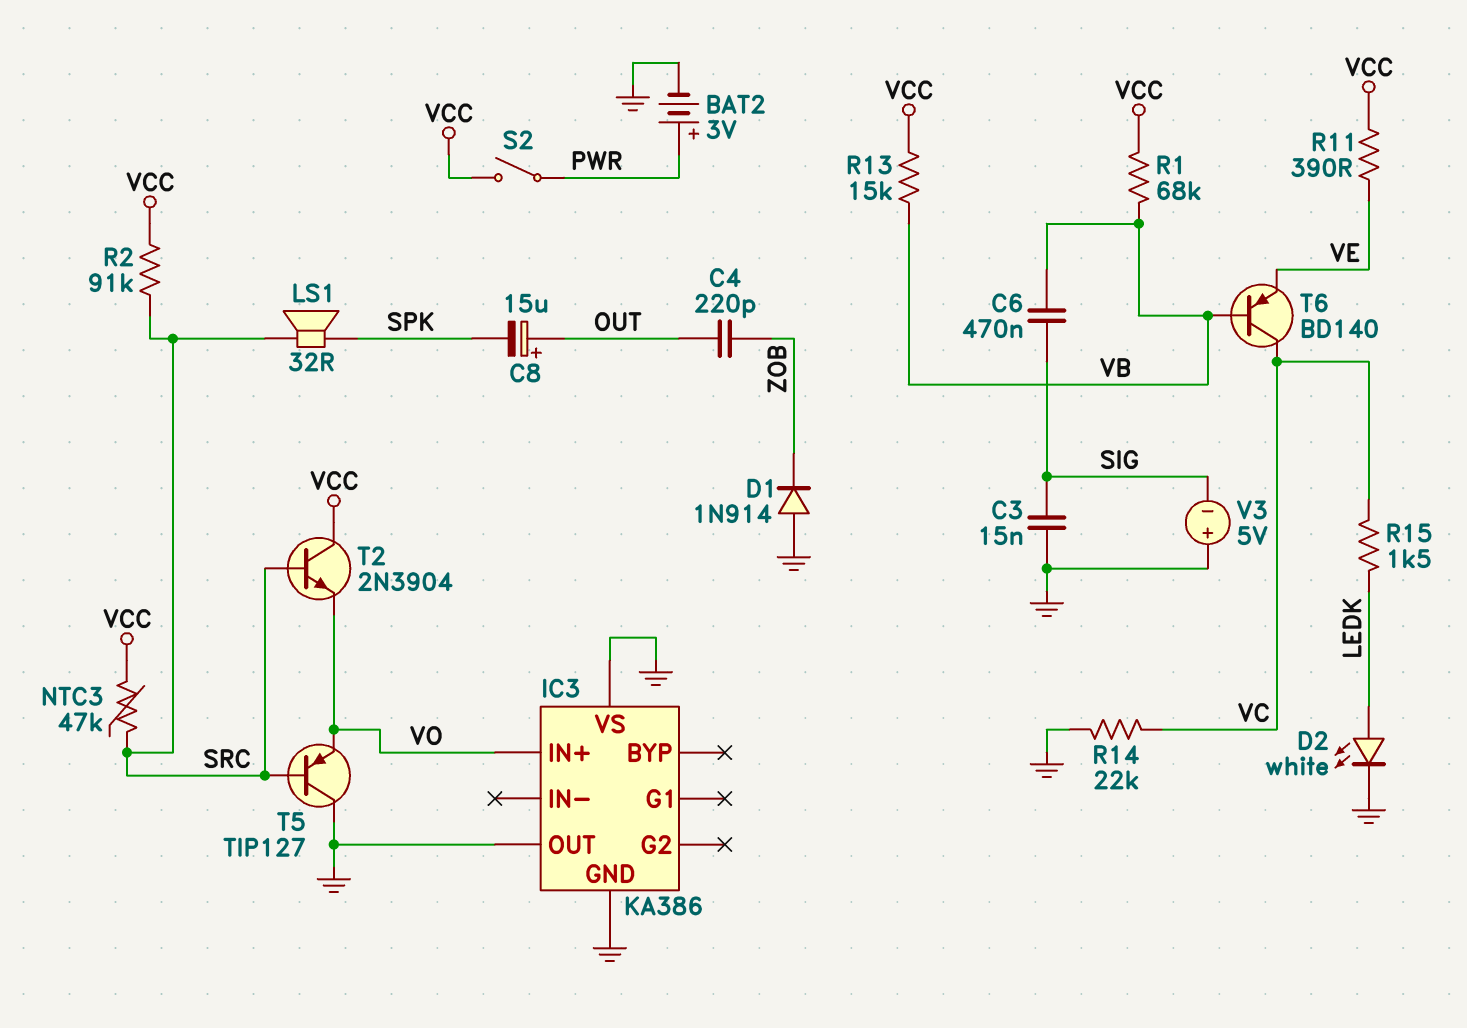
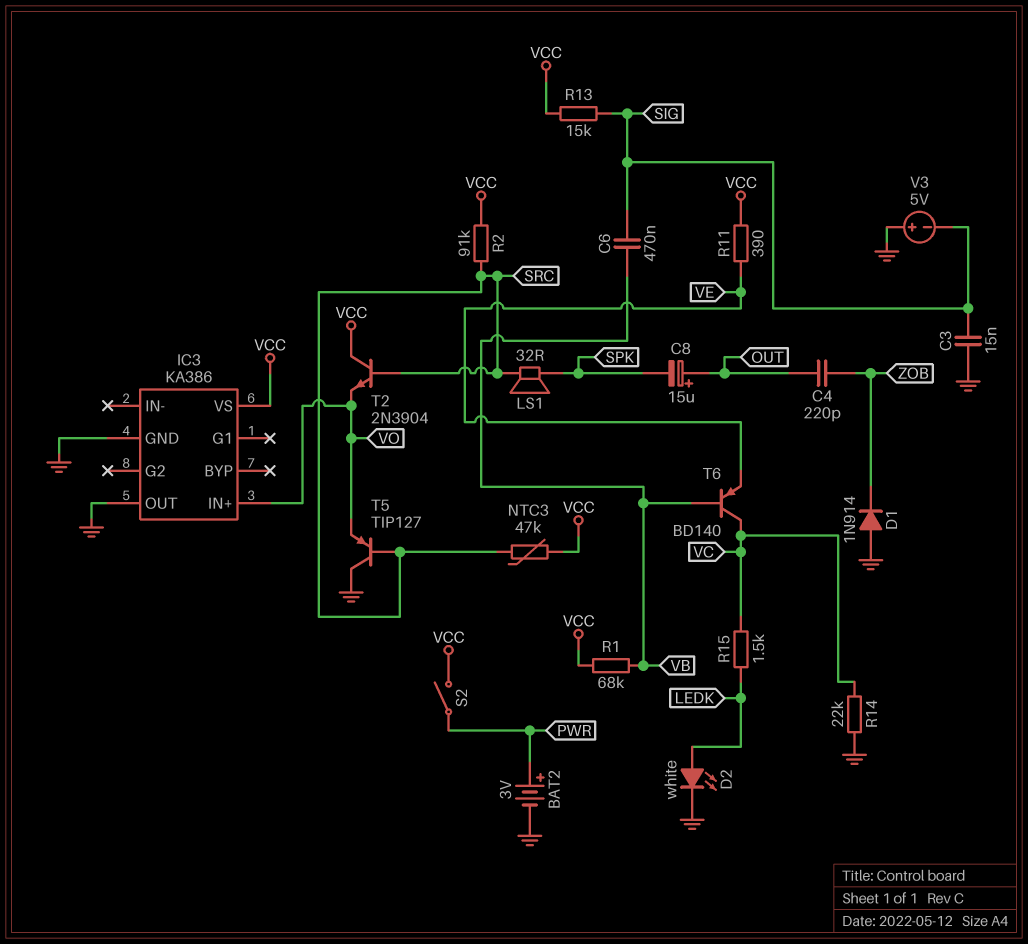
IC3 pin VS: GND -> VCC
R13: 15k (VB, VCC) -> 15k (SIG, VCC)

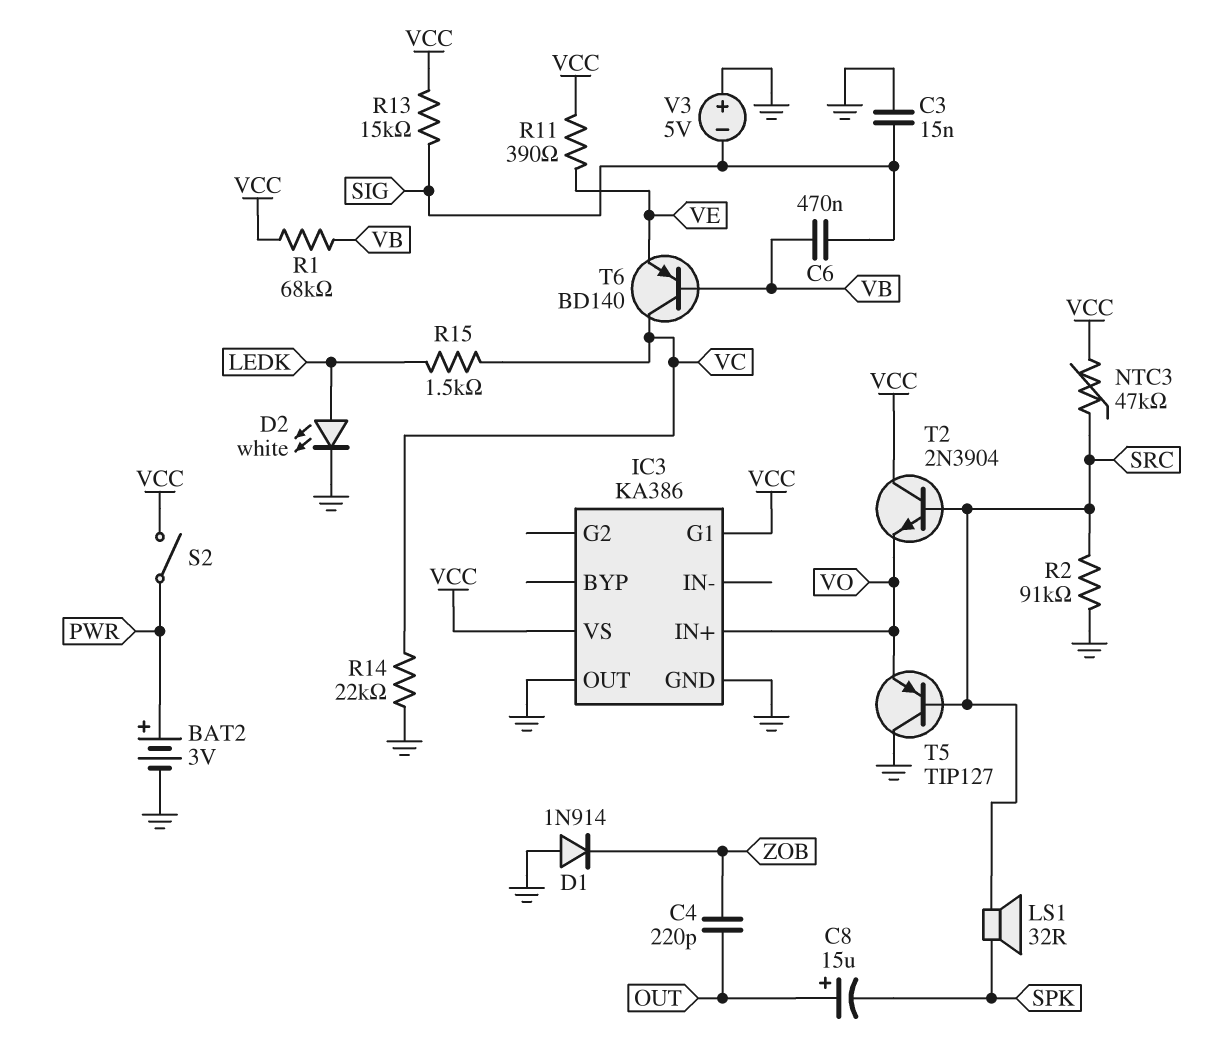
IC3 pin G1: none -> VCC
R2: 91k (SRC, VCC) -> 91k (GND, SRC)

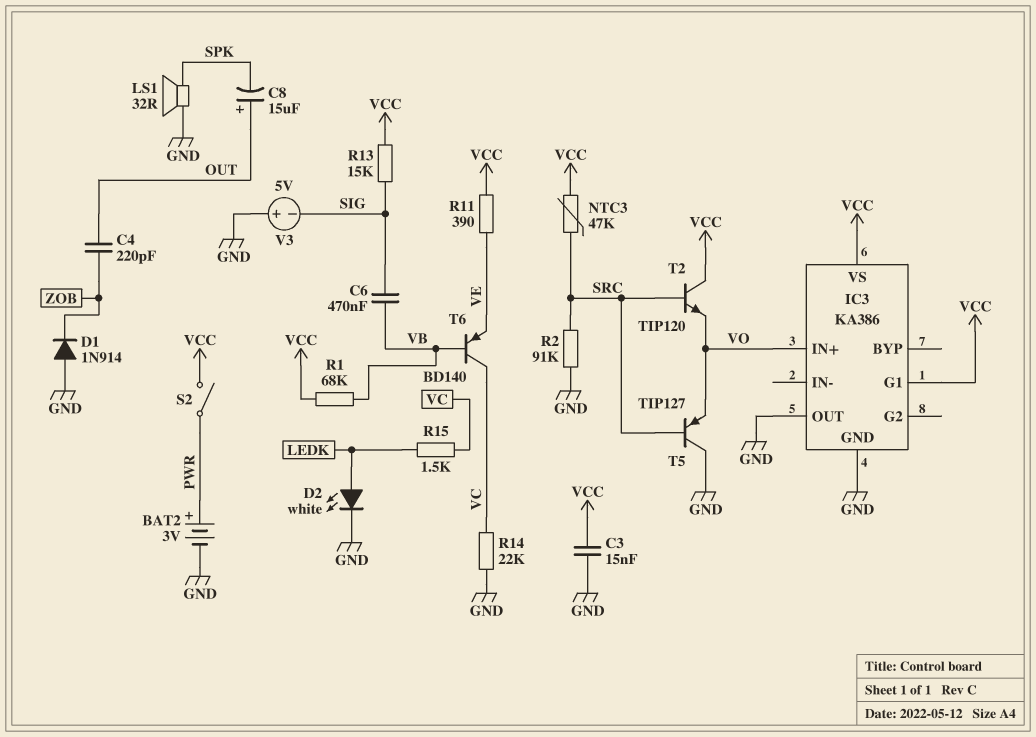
C3: 15nF (GND, SIG) -> 15nF (GND, VCC)
LS1: speaker 32R (SPK, SRC) -> speaker 32R (GND, SPK)
T2: NPN 2N3904 (B SRC, C VCC, E VO) -> NPN TIP120 (B SRC, C VCC, E VO)

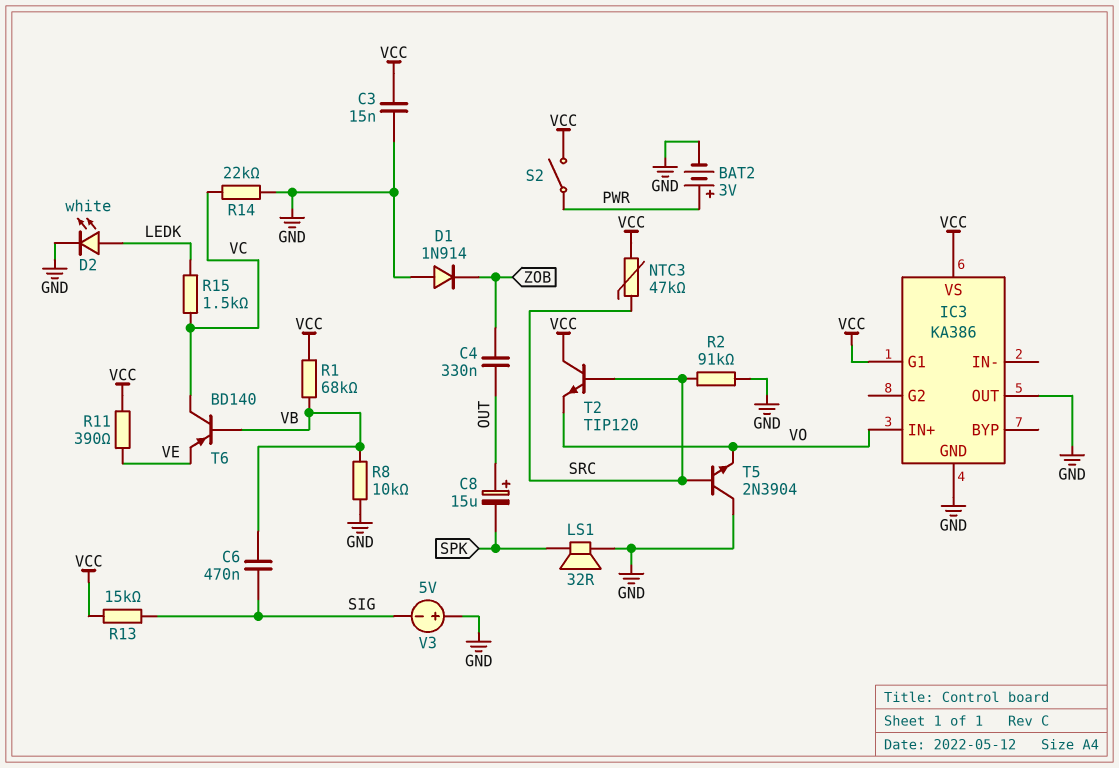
C4: 220pF (OUT, ZOB) -> 330nF (OUT, ZOB)
R8: none -> 10k (GND, VB)
T5: PNP TIP127 (B SRC, C GND, E VO) -> NPN 2N3904 (B SRC, C GND, E VO)

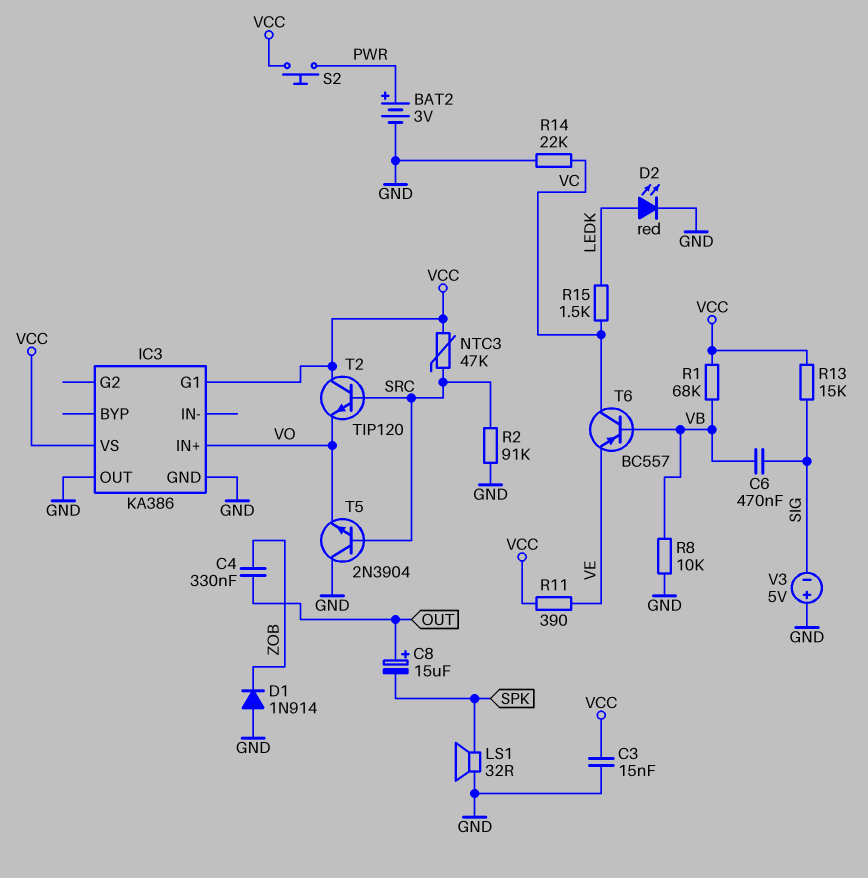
D2: LED white (A LEDK, K GND) -> LED red (A LEDK, K GND)
S2: switch (PWR, VCC) -> button (PWR, VCC)
T6: PNP BD140 (B VB, C VC, E VE) -> PNP BC557 (B VB, C VC, E VE)

